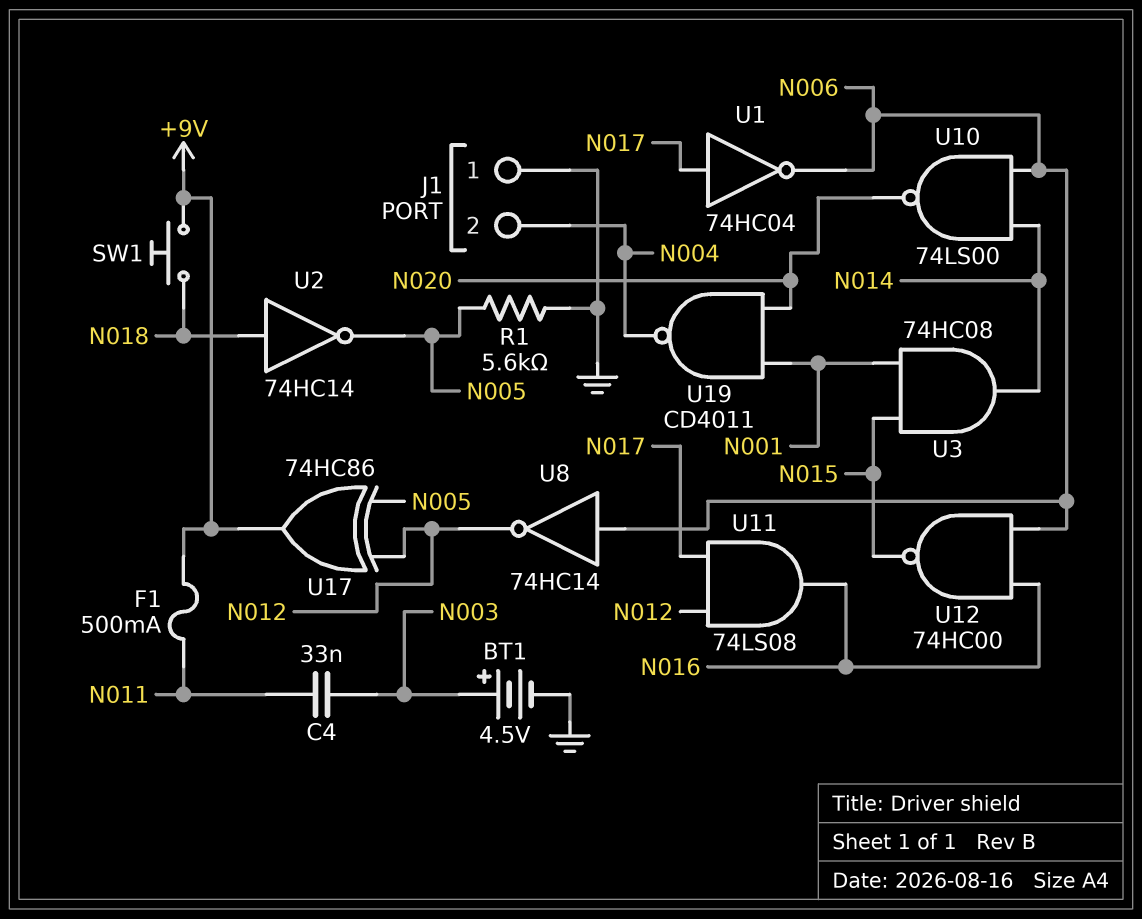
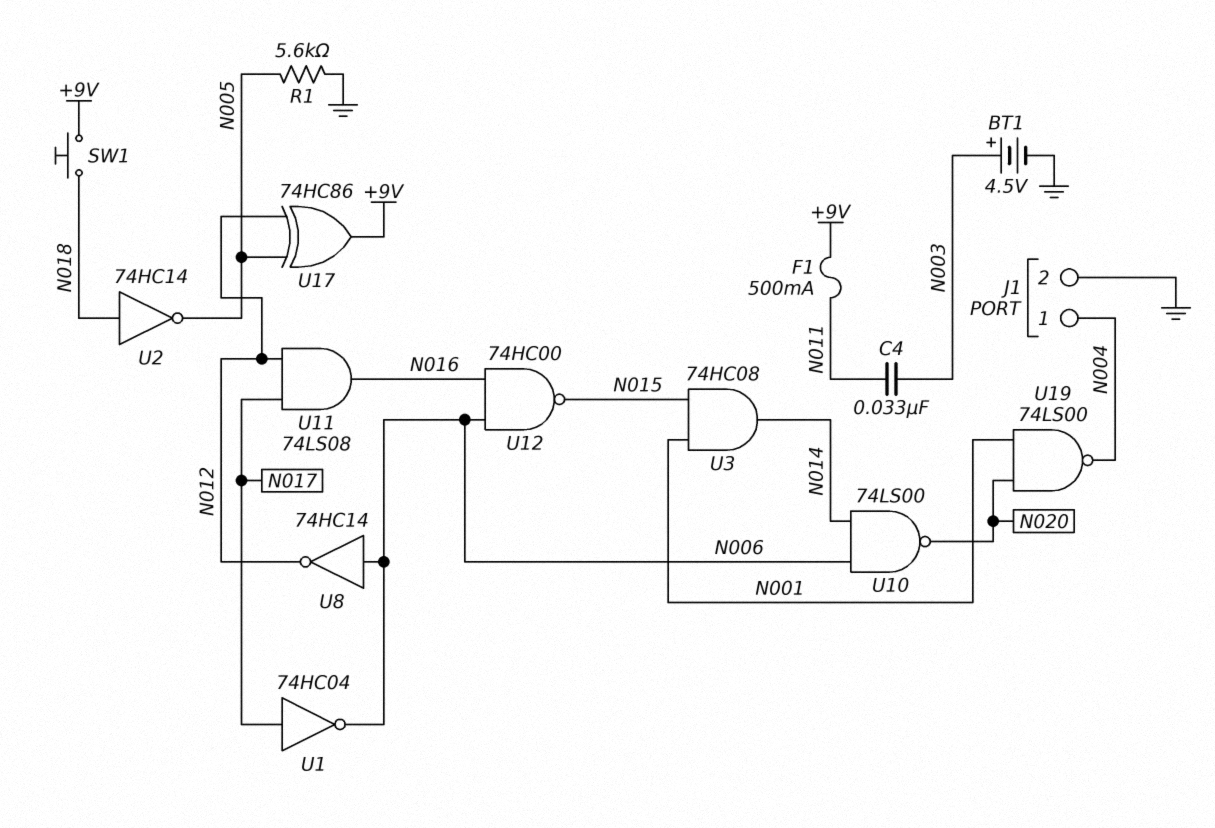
J1 pin 1: GND -> N004
J1 pin 2: N004 -> GND
U19: NAND CD4011 (in N001, in N020, out N004) -> NAND 74LS00 (in N001, in N020, out N004)

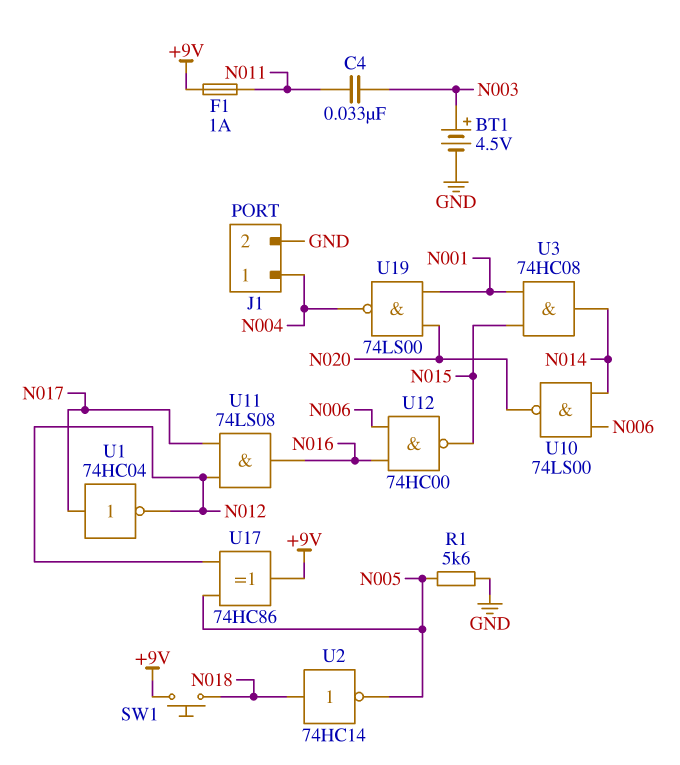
F1: 500mA (+9V, N011) -> 1A (+9V, N011)
U1: NOT 74HC04 (in N017, out N006) -> NOT 74HC04 (in N017, out N012)
U8: NOT 74HC14 (in N006, out N012) -> none

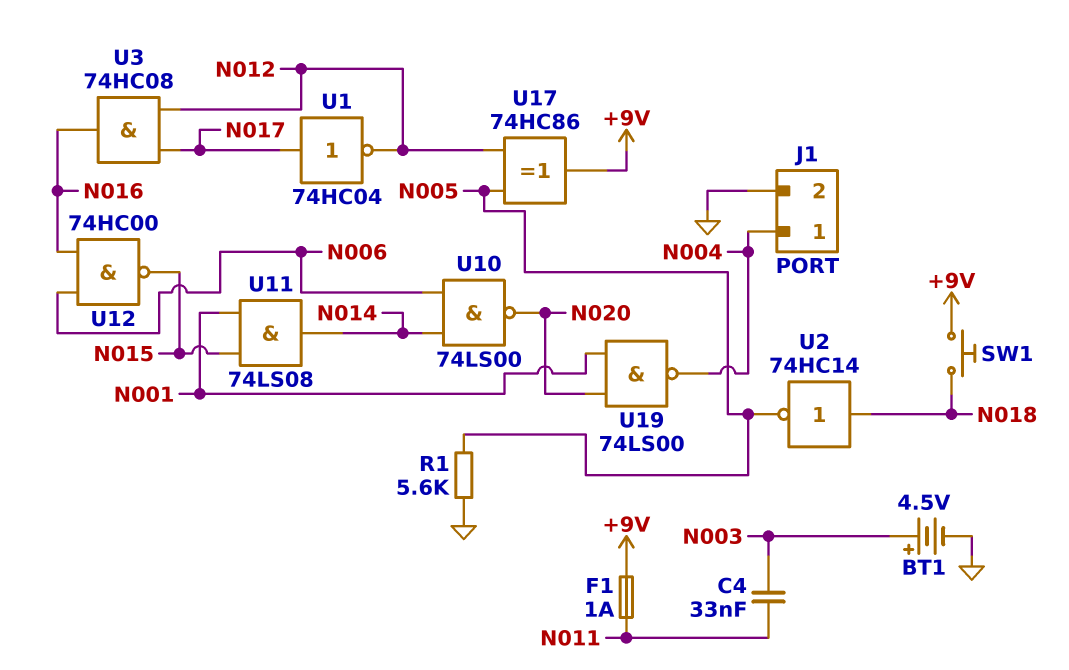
U3: AND 74HC08 (in N001, in N015, out N014) -> AND 74HC08 (in N012, in N017, out N016)
U11: AND 74LS08 (in N012, in N017, out N016) -> AND 74LS08 (in N001, in N015, out N014)

